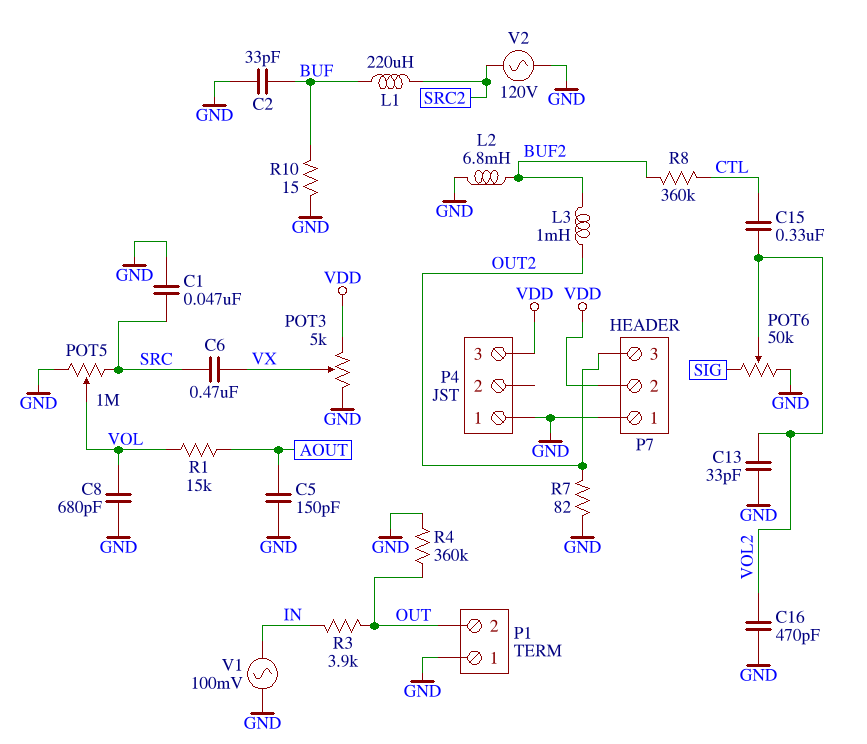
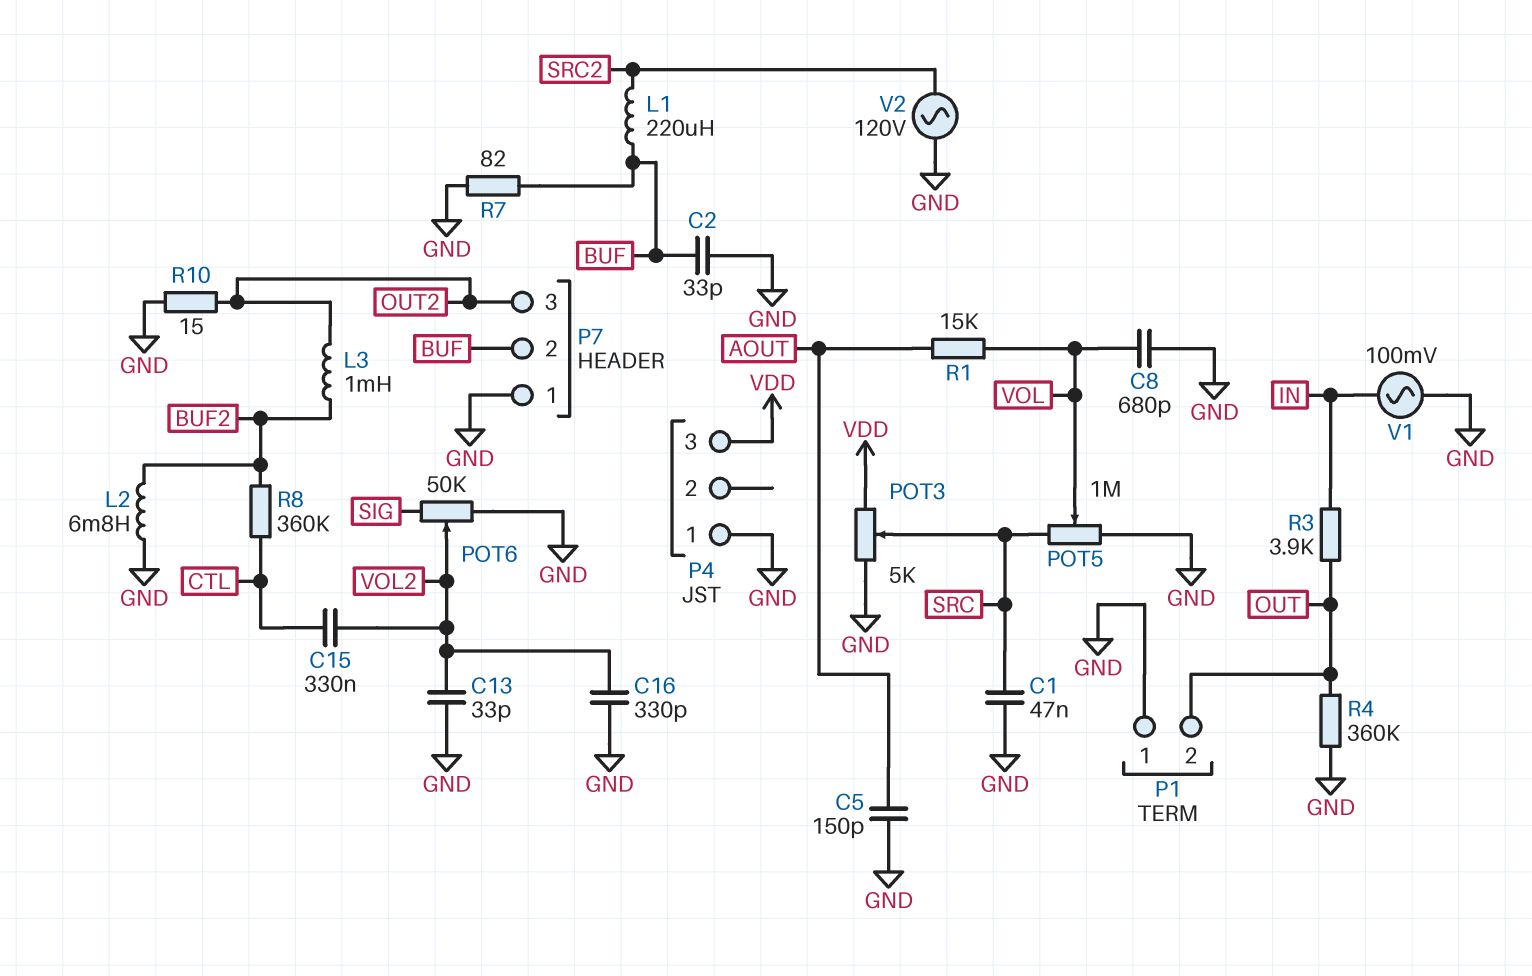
C6: 470nF (SRC, VX) -> none
C16: 470pF (GND, VOL2) -> 330pF (GND, VOL2)
P7 pin 2: VDD -> BUF
POT3: 5k (GND, VDD, wiper VX) -> 5k (GND, VDD, wiper SRC)
R7: 82 (GND, OUT2) -> 82 (BUF, GND)
R10: 15 (BUF, GND) -> 15 (GND, OUT2)

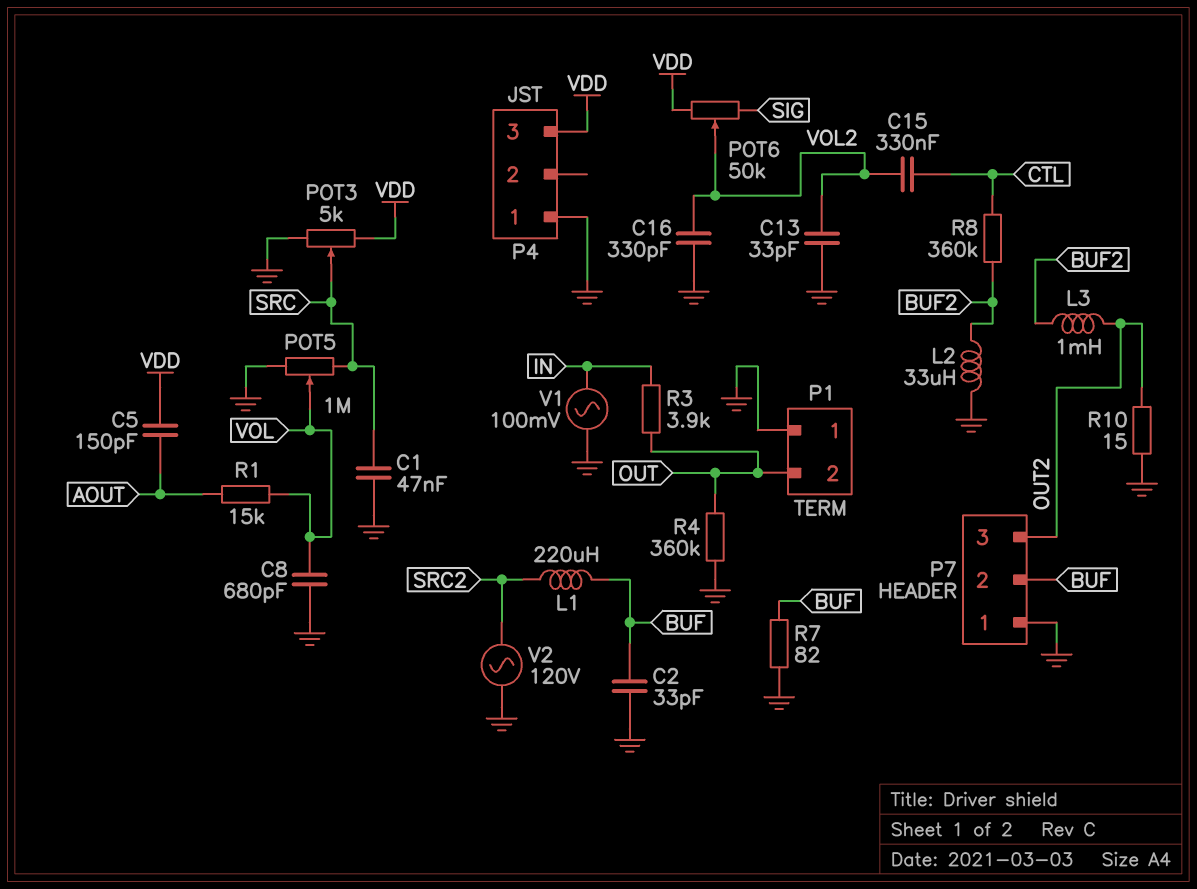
C5: 150pF (AOUT, GND) -> 150pF (AOUT, VDD)
L2: 6.8mH (BUF2, GND) -> 33uH (BUF2, GND)
POT6: 50k (GND, SIG, wiper VOL2) -> 50k (SIG, VDD, wiper VOL2)

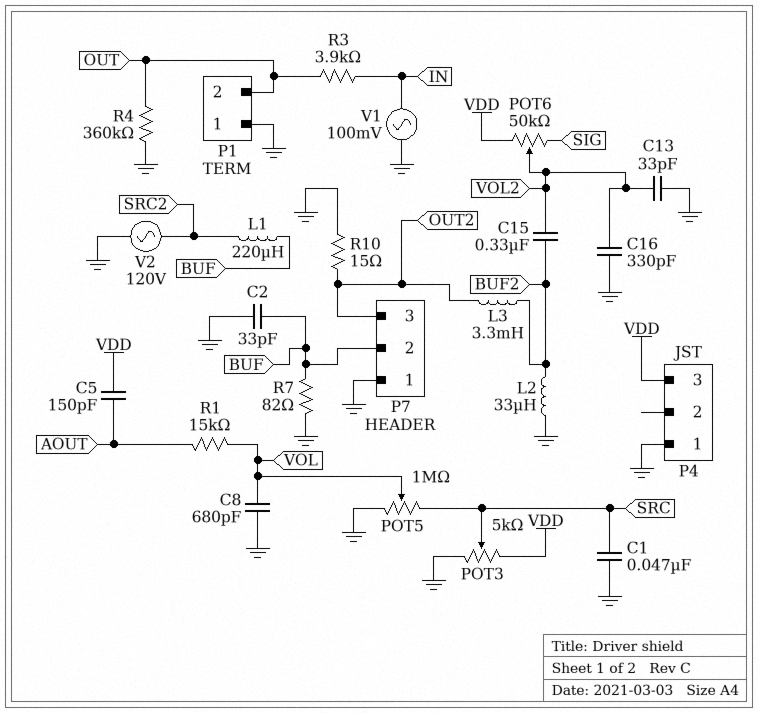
C15: 330nF (CTL, VOL2) -> 330nF (BUF2, VOL2)
L3: 1mH (BUF2, OUT2) -> 3.3mH (BUF2, OUT2)
R8: 360k (BUF2, CTL) -> none

